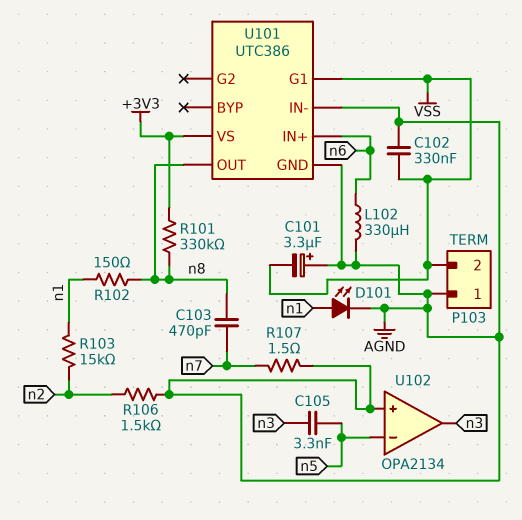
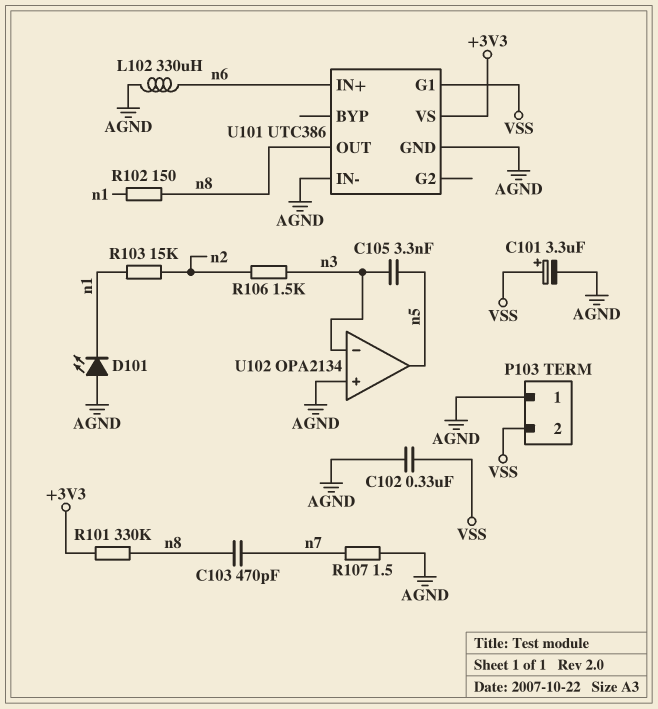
C101: 3.3uF (plus AGND, minus VSS) -> 3.3uF (plus VSS, minus AGND)
D101: LED (A n1, K AGND) -> LED (A AGND, K n1)
R106: 1.5k (AGND, n2) -> 1.5k (n2, n3)
U102 pin in-: n5 -> n3
U102 pin out: n3 -> n5

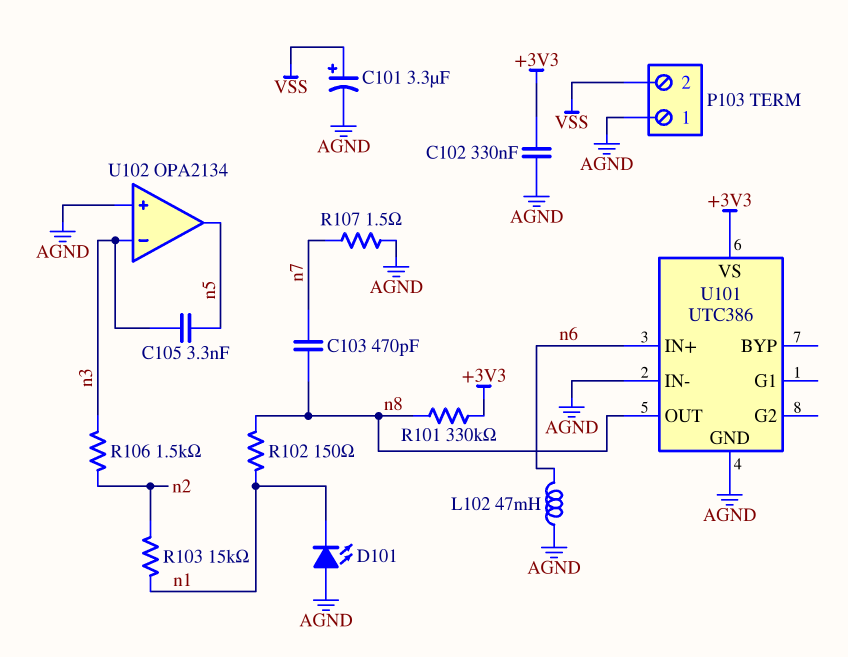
C102: 330nF (AGND, VSS) -> 330nF (+3V3, AGND)
L102: 330uH (AGND, n6) -> 47mH (AGND, n6)
U101 pin G1: VSS -> none

